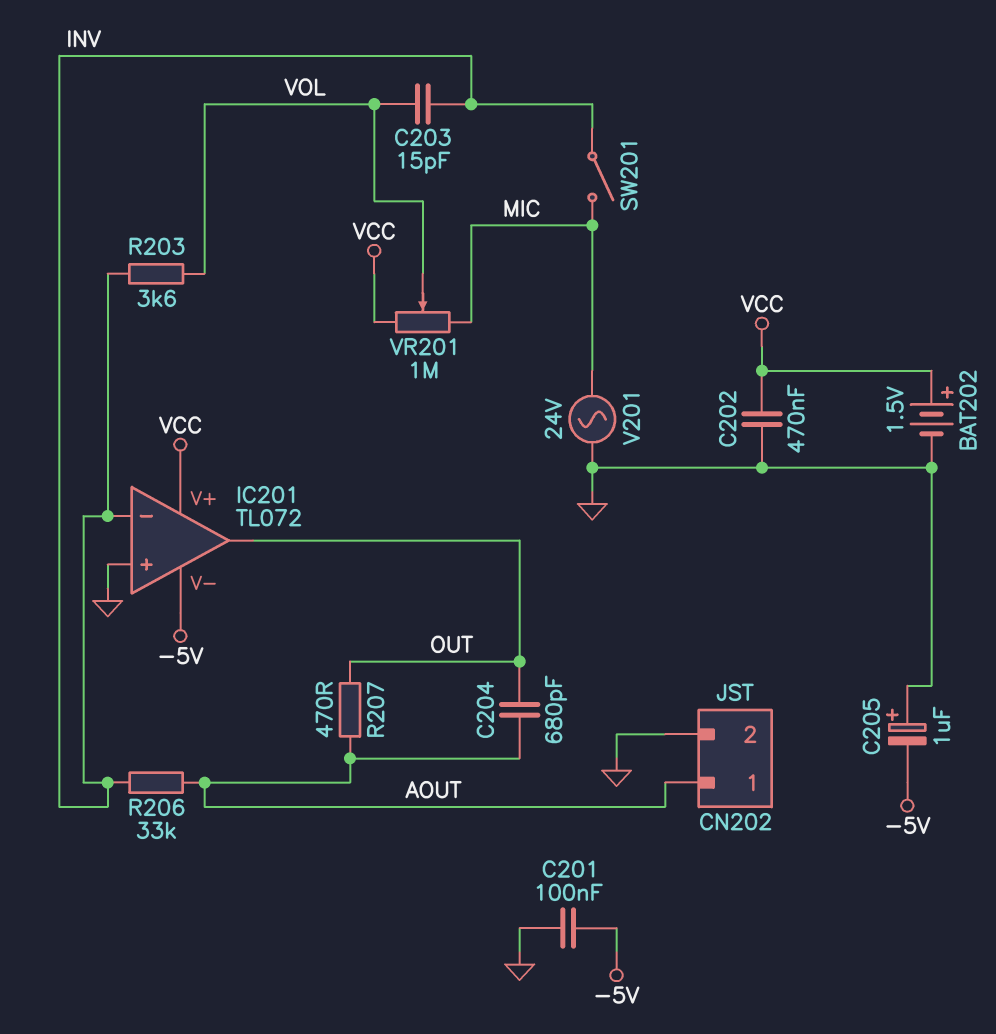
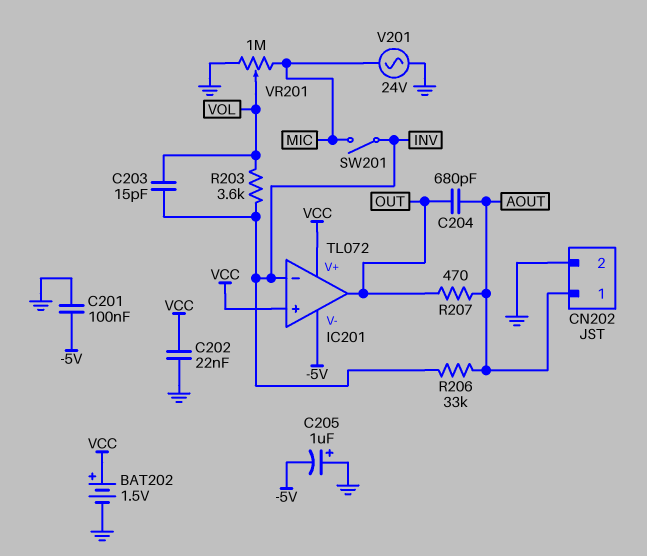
C202: 470nF (GND, VCC) -> 22nF (GND, VCC)
IC201 pin in+: GND -> VCC
VR201: 1M (MIC, VCC, wiper VOL) -> 1M (GND, MIC, wiper VOL)

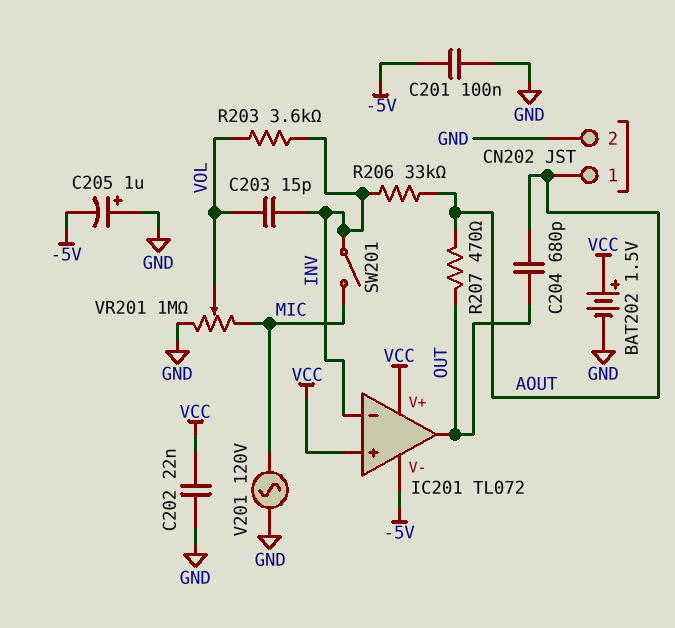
V201: AC 24V (GND, MIC) -> AC 120V (GND, MIC)

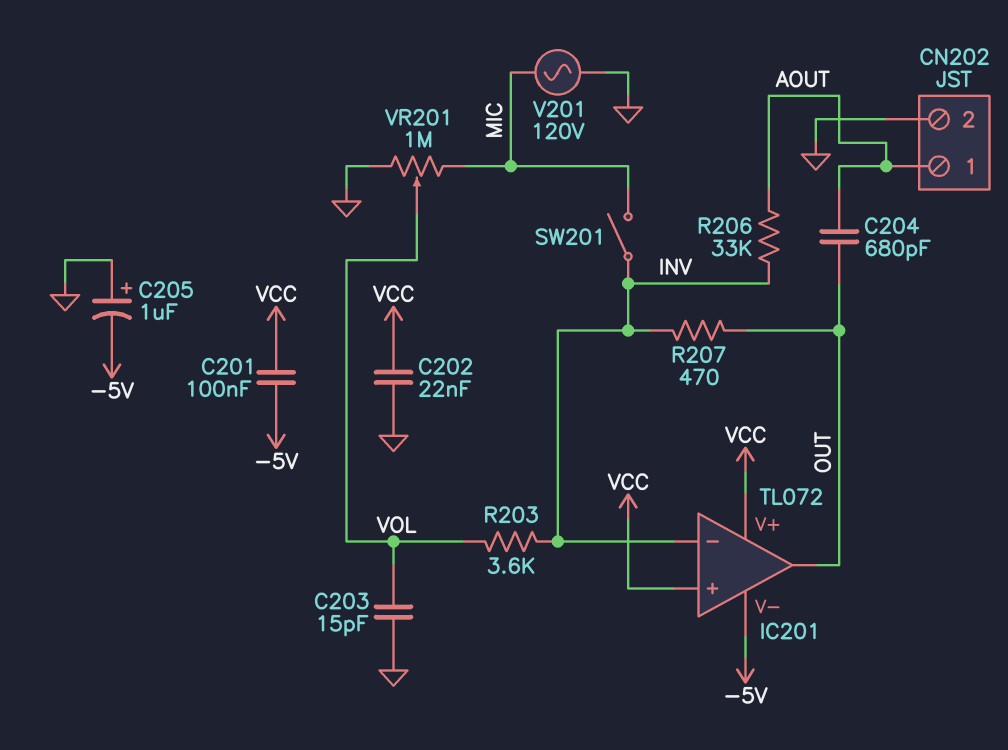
BAT202: 1.5V (plus VCC, minus GND) -> none
C201: 100nF (-5V, GND) -> 100nF (-5V, VCC)
C203: 15pF (INV, VOL) -> 15pF (GND, VOL)
R207: 470 (AOUT, OUT) -> 470 (INV, OUT)

